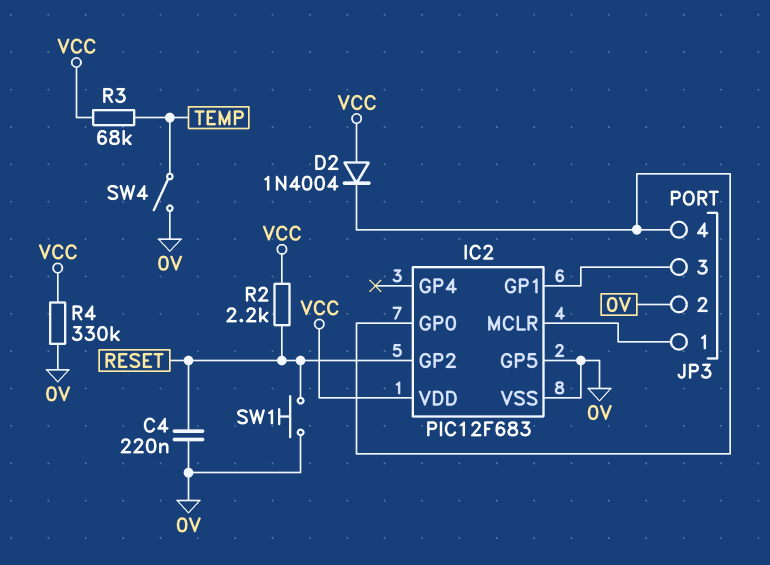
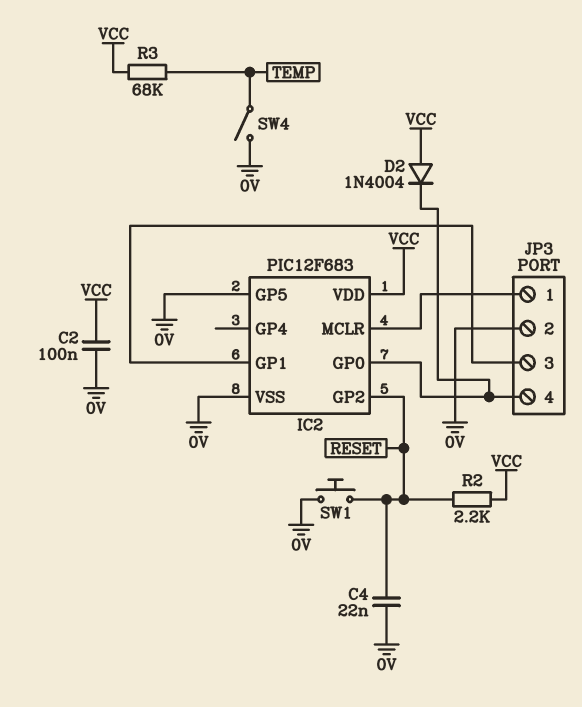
C2: none -> 100nF (0V, VCC)
C4: 220nF (0V, RESET) -> 22nF (0V, RESET)
R4: 330k (0V, VCC) -> none

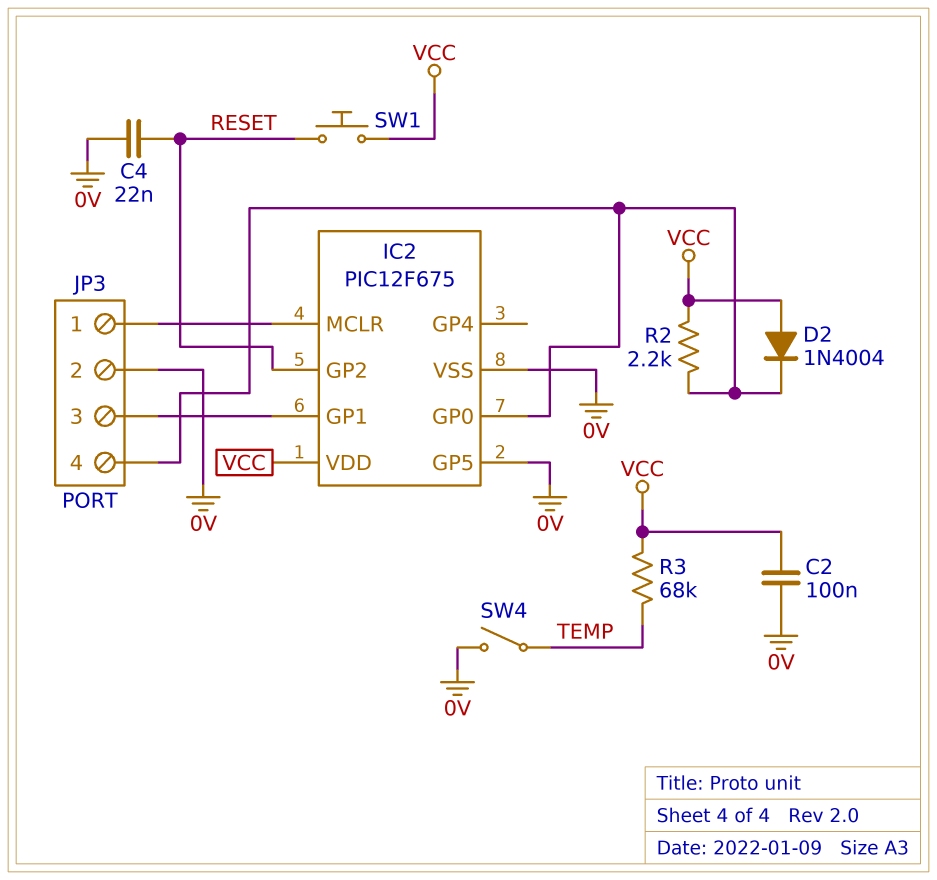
IC2: PIC12F683 -> PIC12F675
R2: 2.2k (RESET, VCC) -> 2.2k (IC2/GP0, VCC)
SW1: button (0V, RESET) -> button (RESET, VCC)

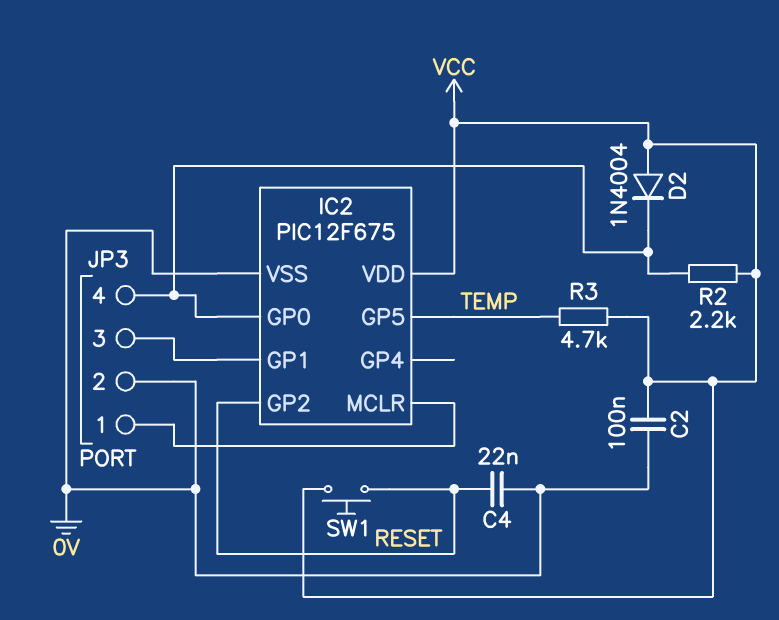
IC2 pin GP5: 0V -> TEMP
R3: 68k (TEMP, VCC) -> 4.7k (TEMP, VCC)
SW4: switch (0V, TEMP) -> none

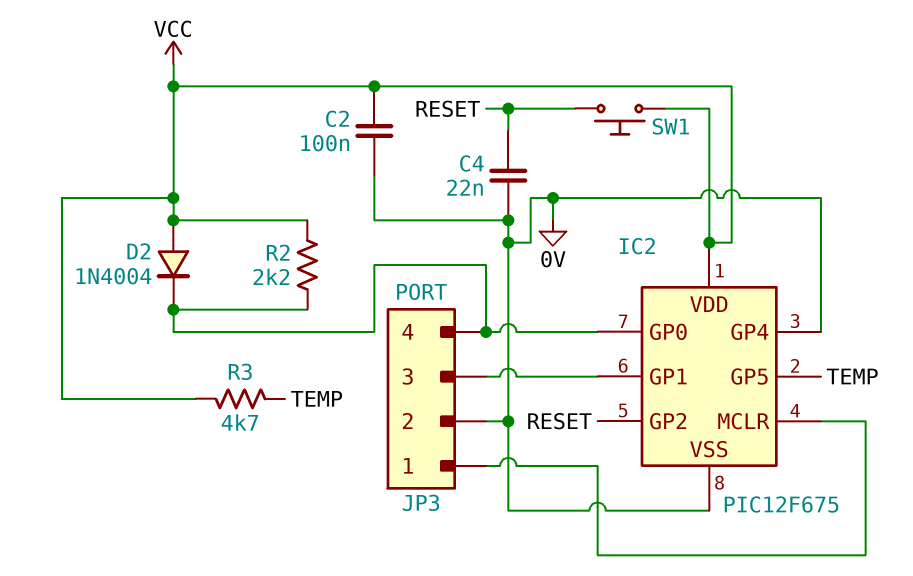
IC2 pin GP4: none -> 0V

